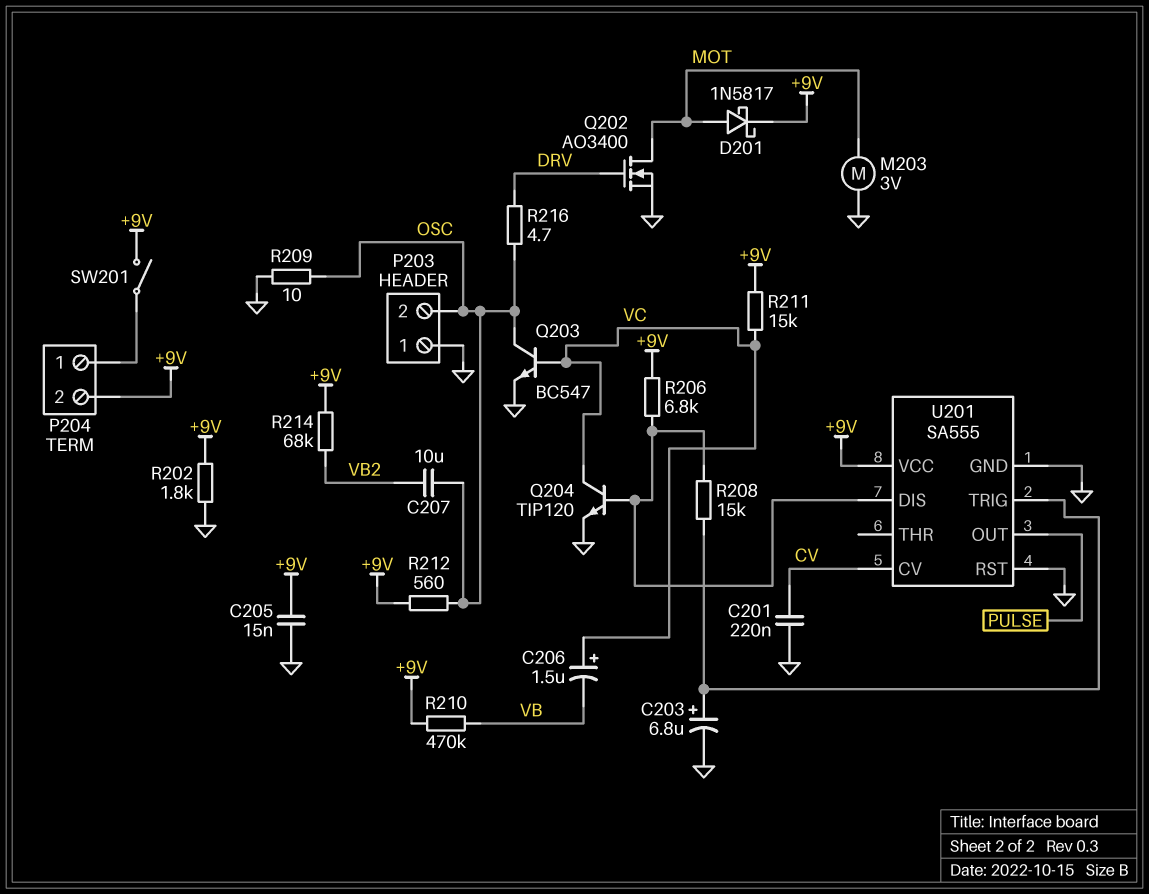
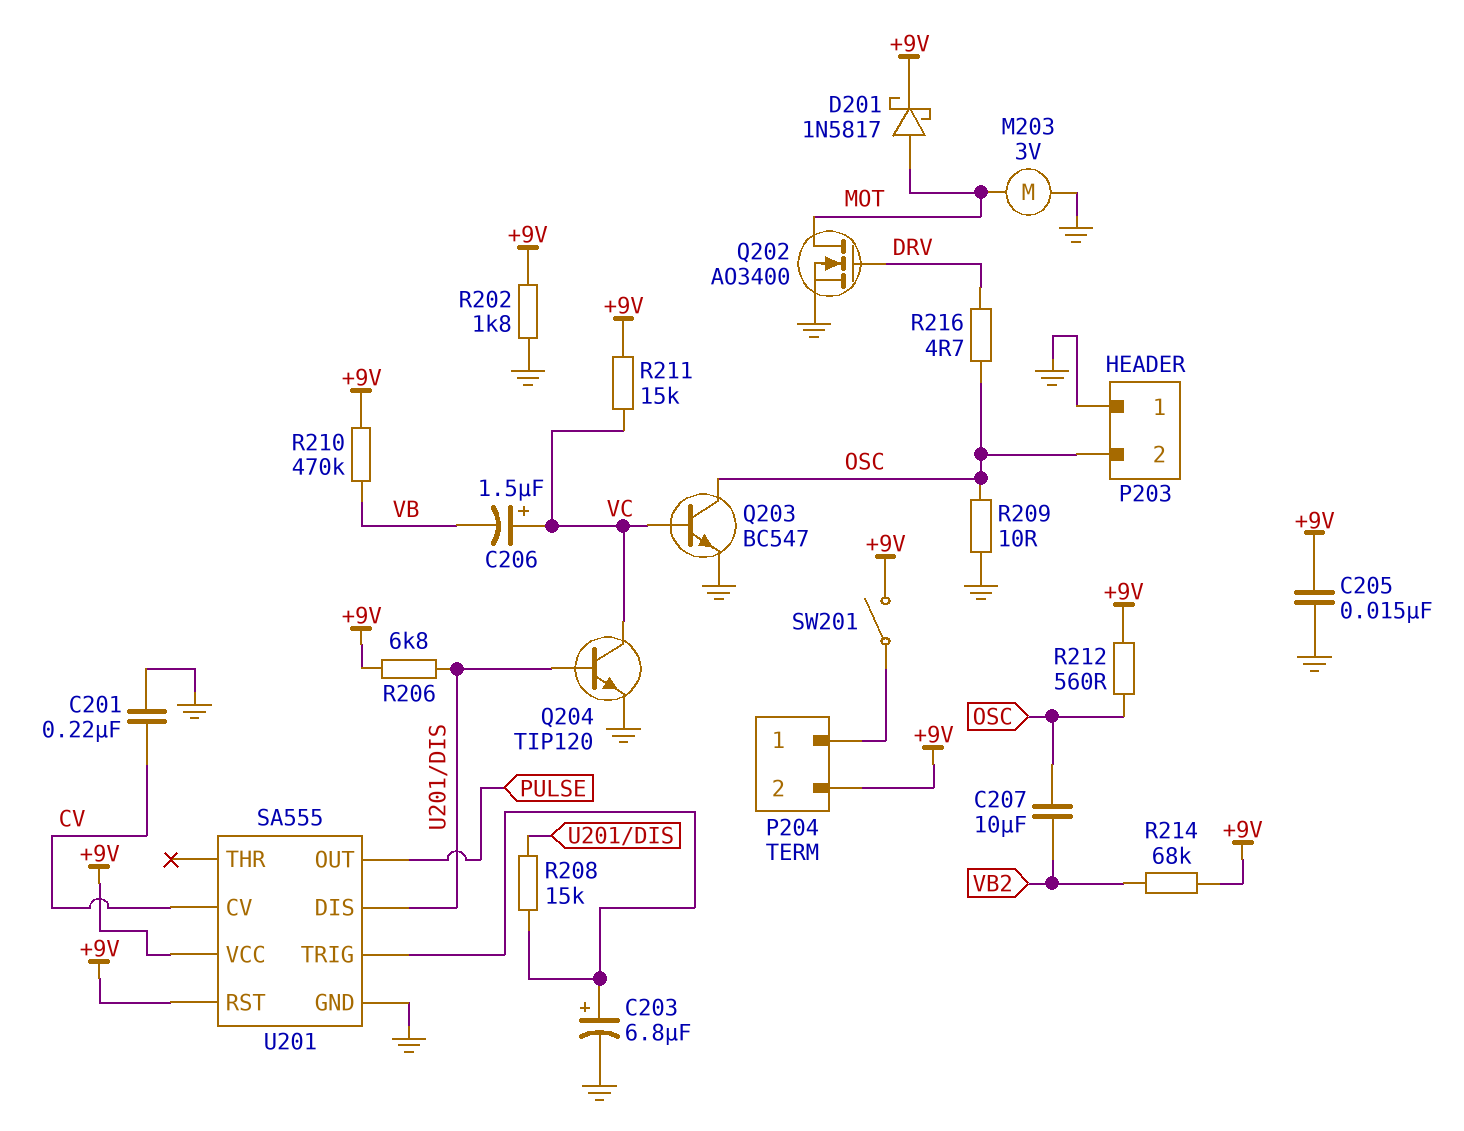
U201 pin RST: GND -> +9V

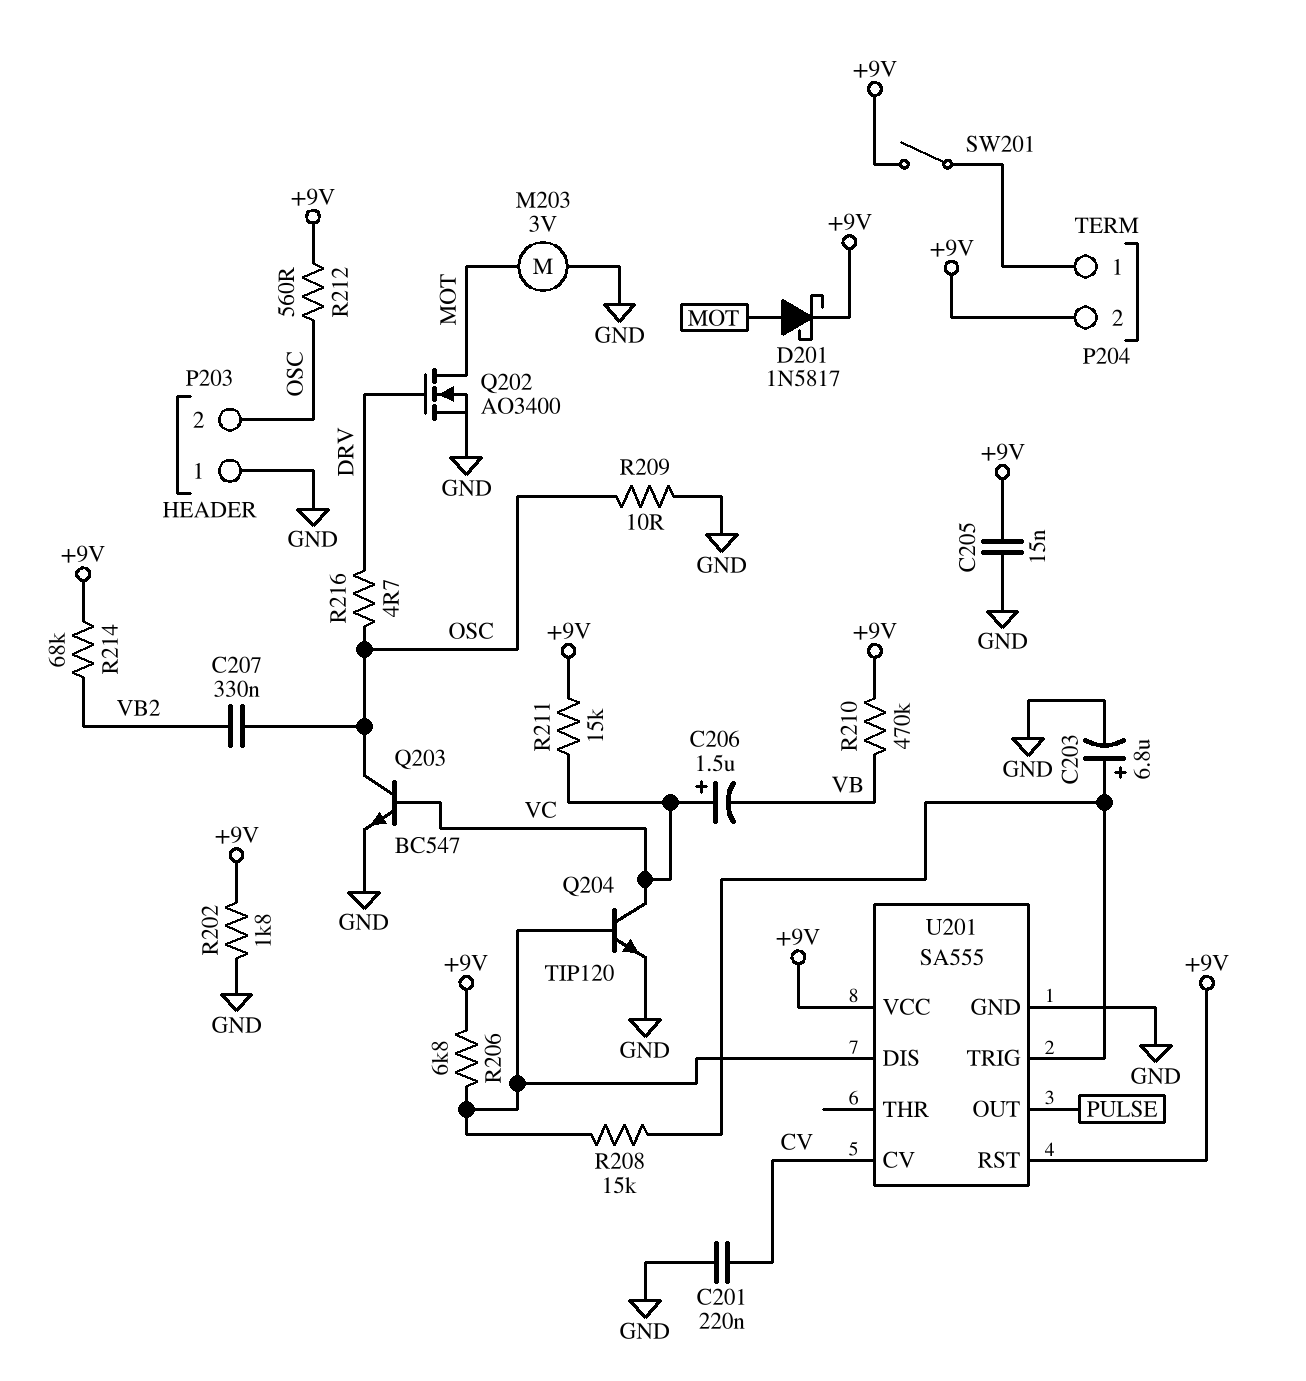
C207: 10uF (OSC, VB2) -> 330nF (OSC, VB2)

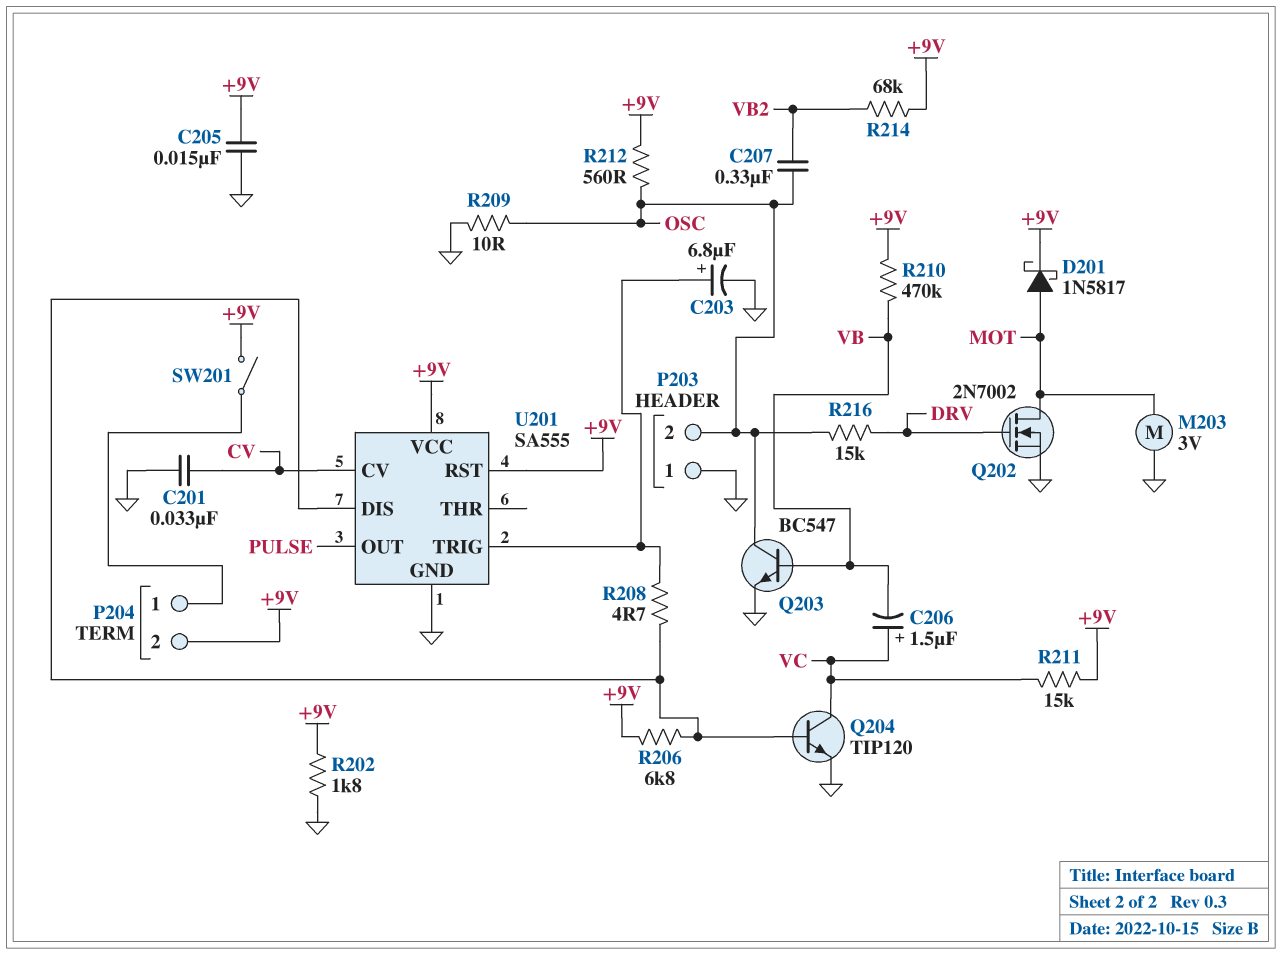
C201: 220nF (CV, GND) -> 33nF (CV, GND)
Q202: NMOS AO3400 (G DRV, D MOT, S GND) -> NMOS 2N7002 (G DRV, D MOT, S GND)
Q203: NPN BC547 (B VC, C OSC, E GND) -> NPN BC547 (B VB, C OSC, E GND)
R208: 15k (U201/DIS, U201/TRIG) -> 4.7 (U201/DIS, U201/TRIG)
R216: 4.7 (DRV, OSC) -> 15k (DRV, OSC)

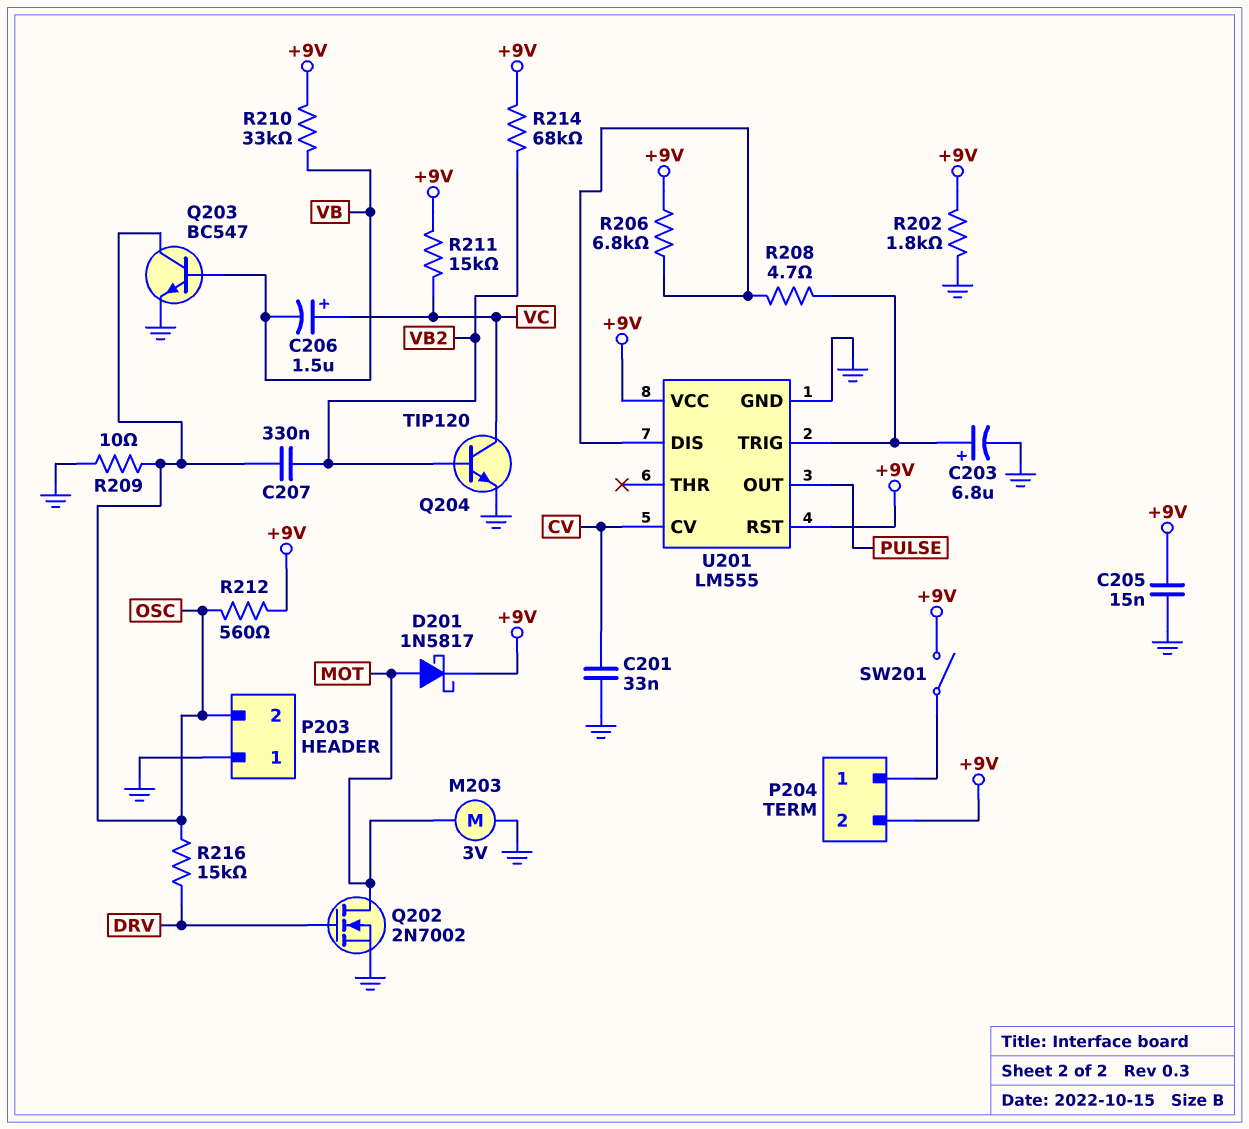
Q204: NPN TIP120 (B U201/DIS, C VC, E GND) -> NPN TIP120 (B VB2, C VC, E GND)
R210: 470k (+9V, VB) -> 33k (+9V, VB)
U201: SA555 -> LM555

